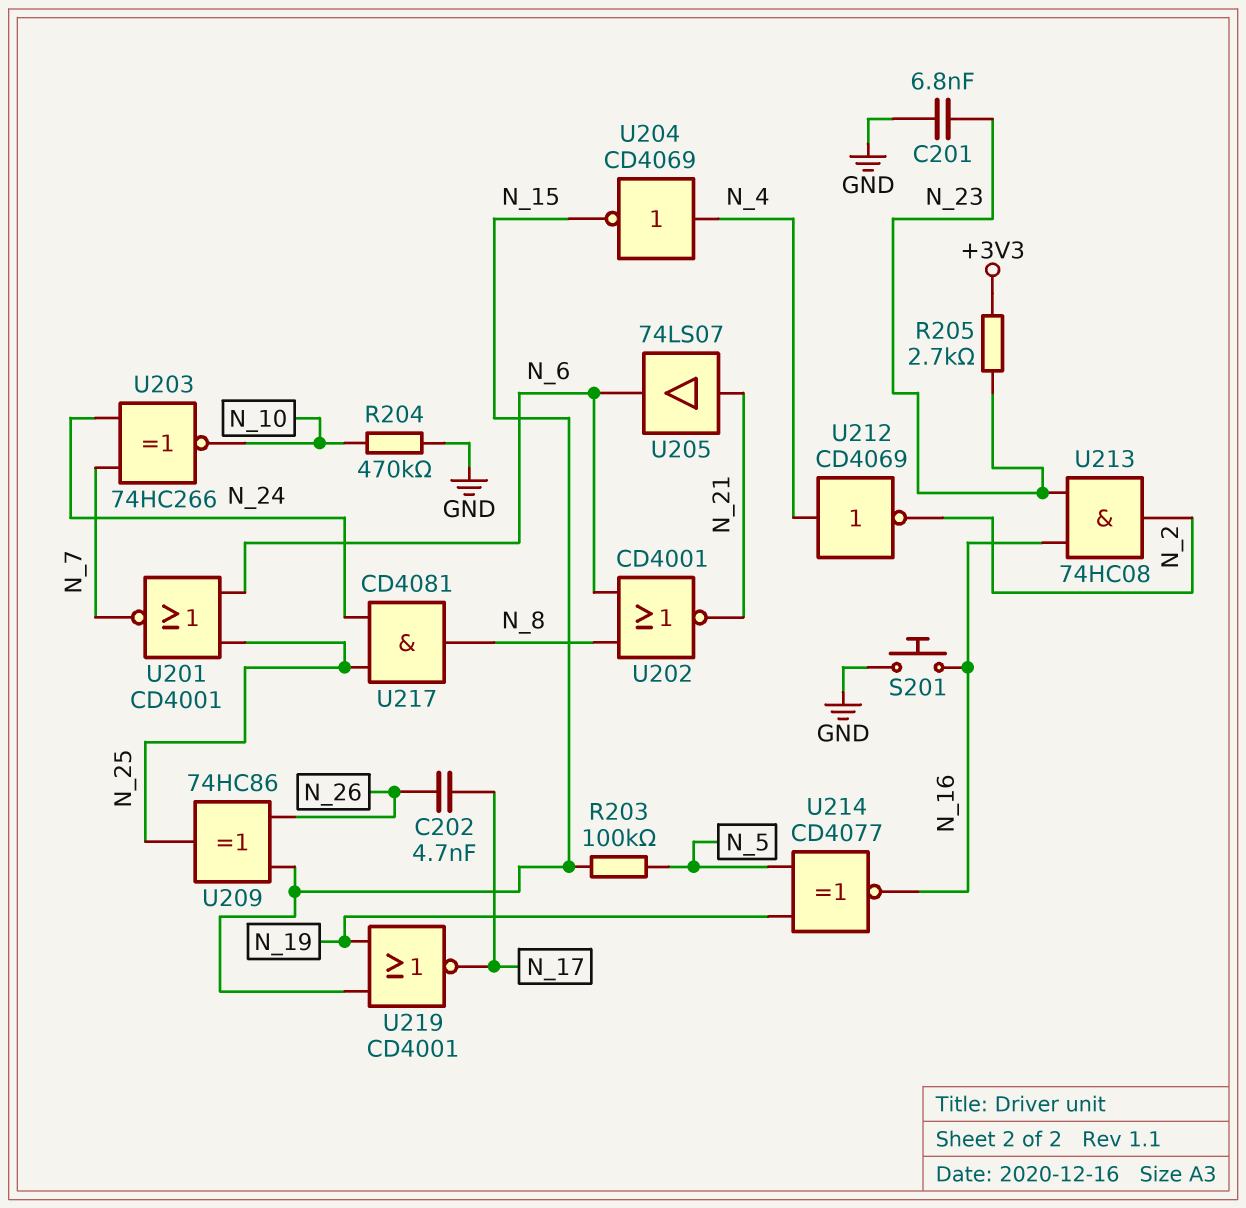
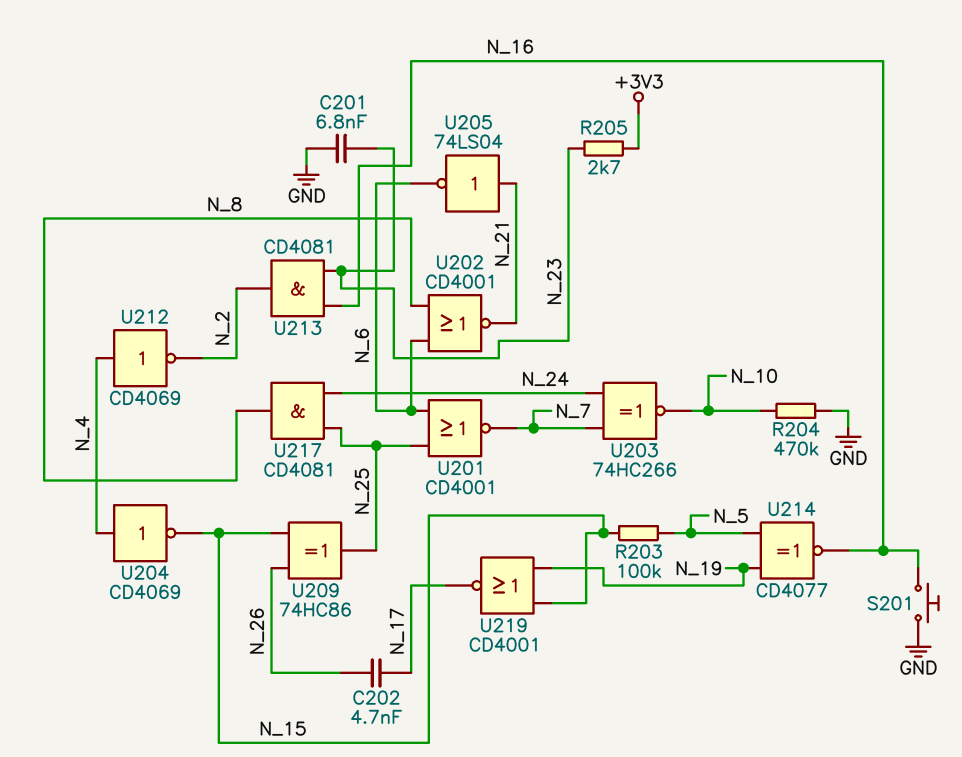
U205: buffer 74LS07 (in N_21, out N_6) -> NOT 74LS04 (in N_21, out N_6)
U213: AND 74HC08 (in N_16, in N_23, out N_2) -> AND CD4081 (in N_16, in N_23, out N_2)

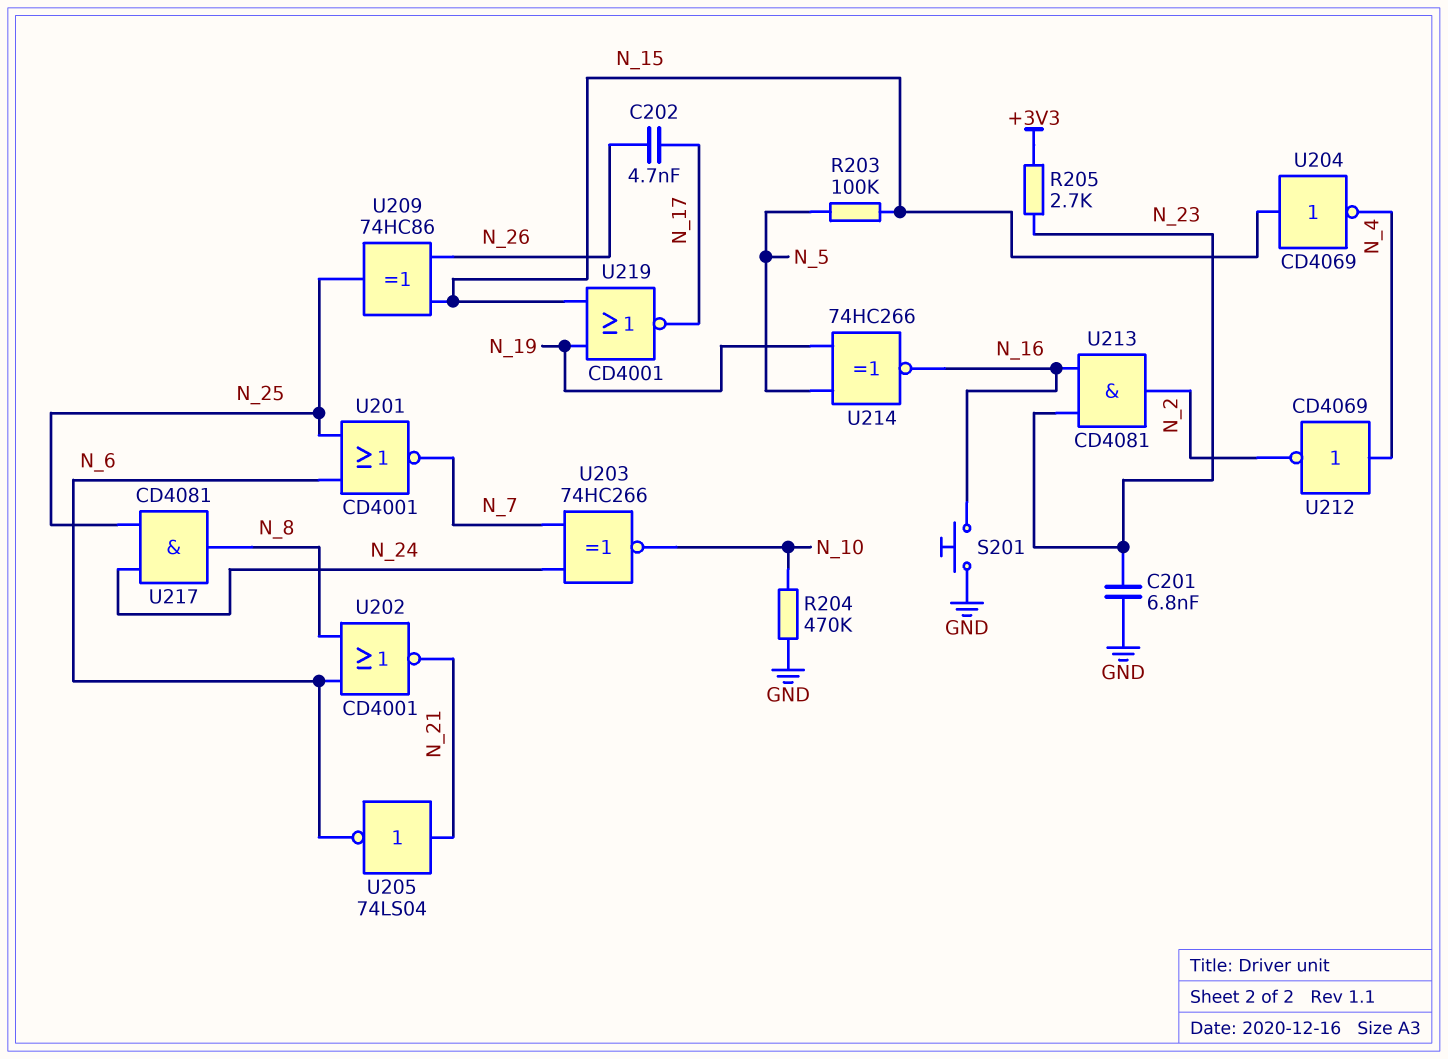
U204: NOT CD4069 (in N_4, out N_15) -> NOT CD4069 (in N_15, out N_4)
U214: XNOR CD4077 (in N_5, in N_19, out N_16) -> XNOR 74HC266 (in N_5, in N_19, out N_16)

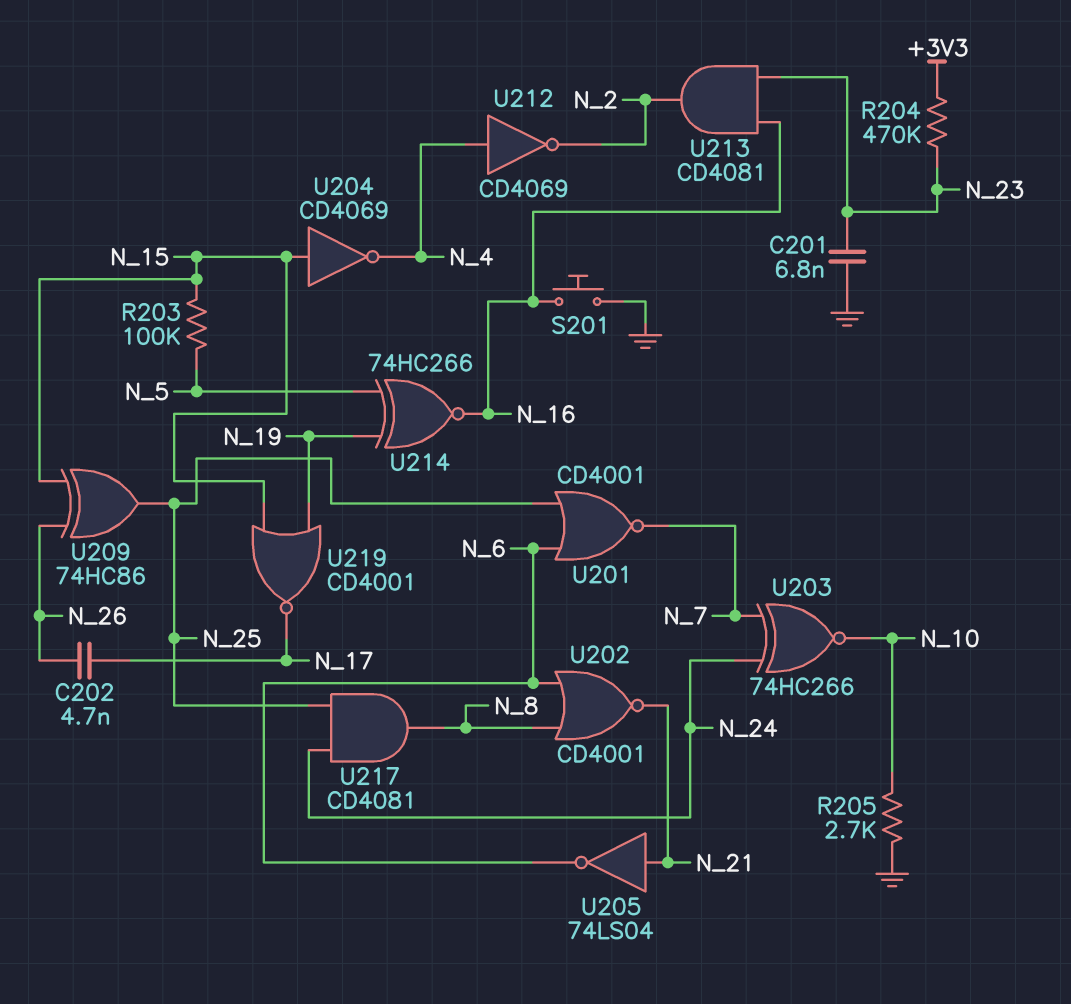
R204: 470k (GND, N_10) -> 470k (+3V3, N_23)
R205: 2.7k (+3V3, N_23) -> 2.7k (GND, N_10)

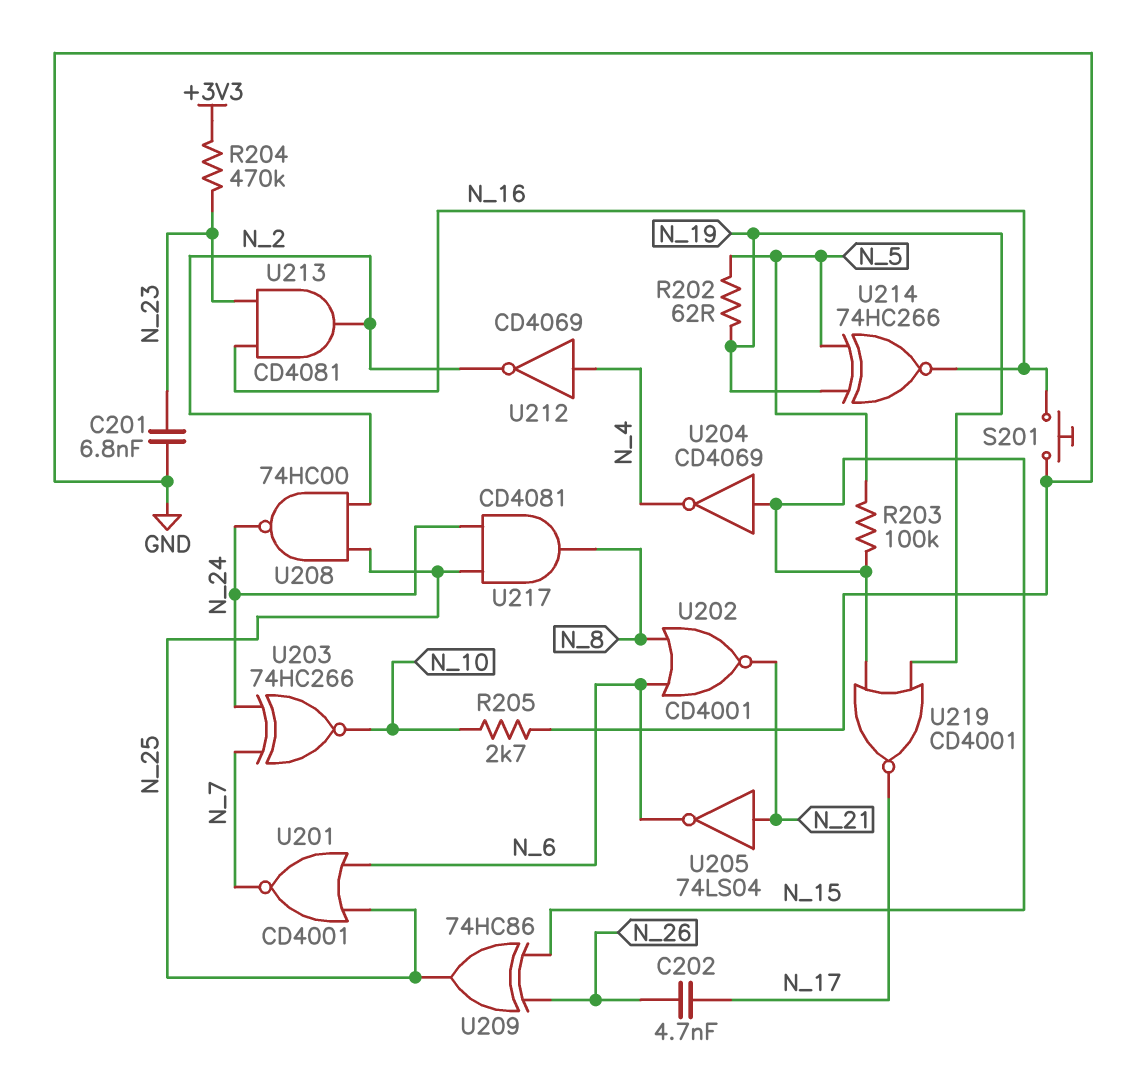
R202: none -> 62 (N_5, N_19)
U208: none -> NAND 74HC00 (in N_2, in N_25, out N_24)

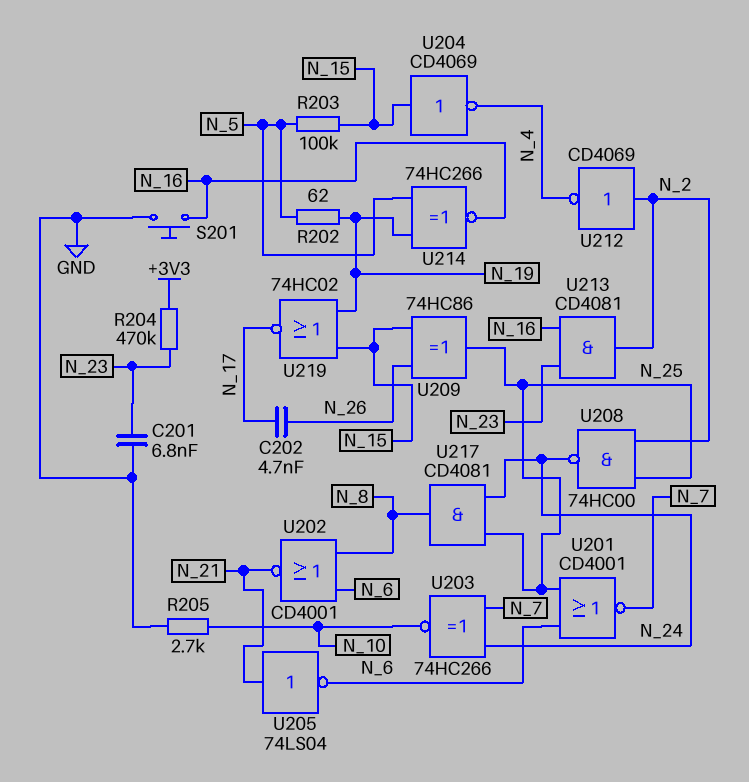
U212: NOT CD4069 (in N_4, out N_2) -> NOT CD4069 (in N_2, out N_4)
U219: NOR CD4001 (in N_15, in N_19, out N_17) -> NOR 74HC02 (in N_15, in N_19, out N_17)

